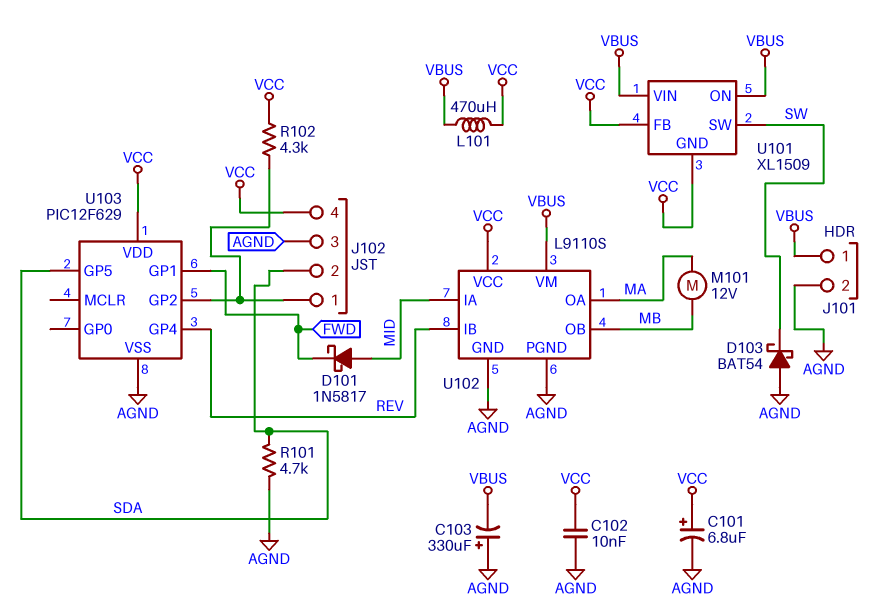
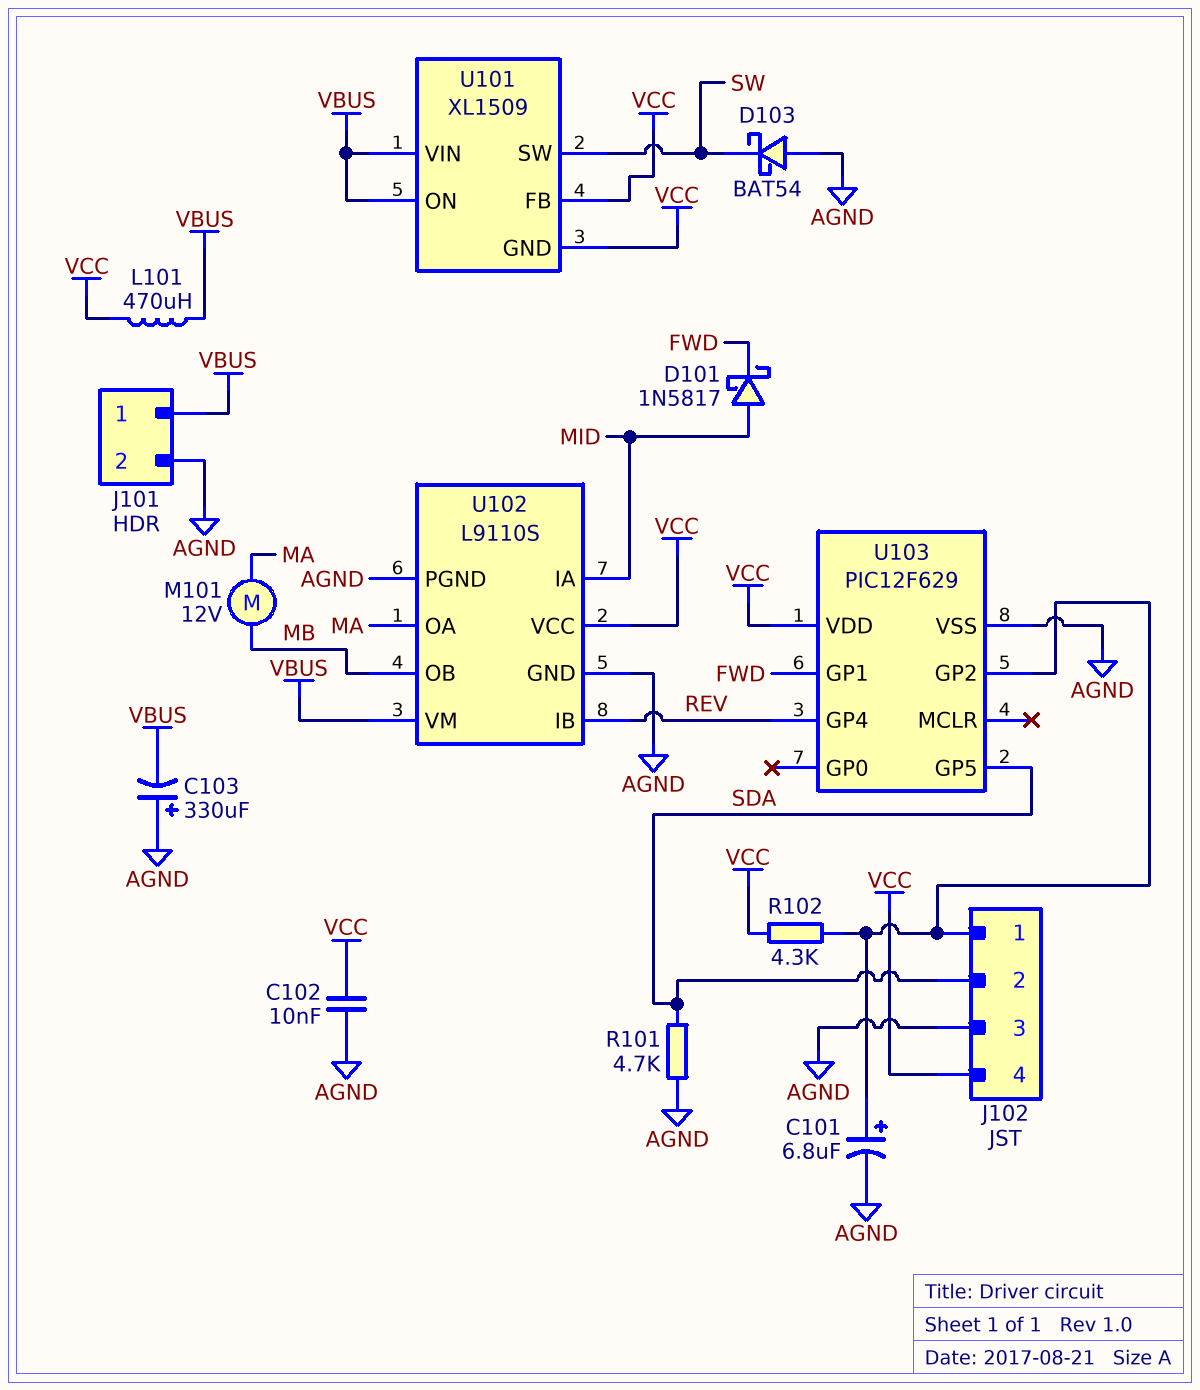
C101: 6.8uF (plus VCC, minus AGND) -> 6.8uF (plus J102/1, minus AGND)

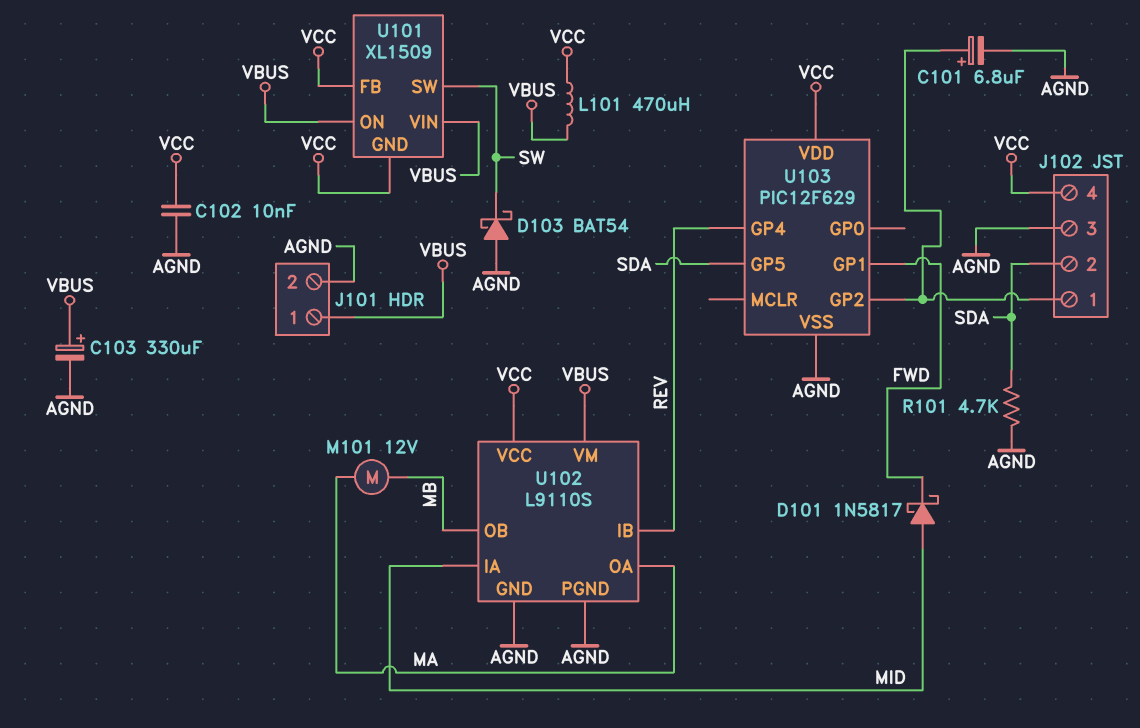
C103: 330uF (plus AGND, minus VBUS) -> 330uF (plus VBUS, minus AGND)
R102: 4.3k (J102/1, VCC) -> none

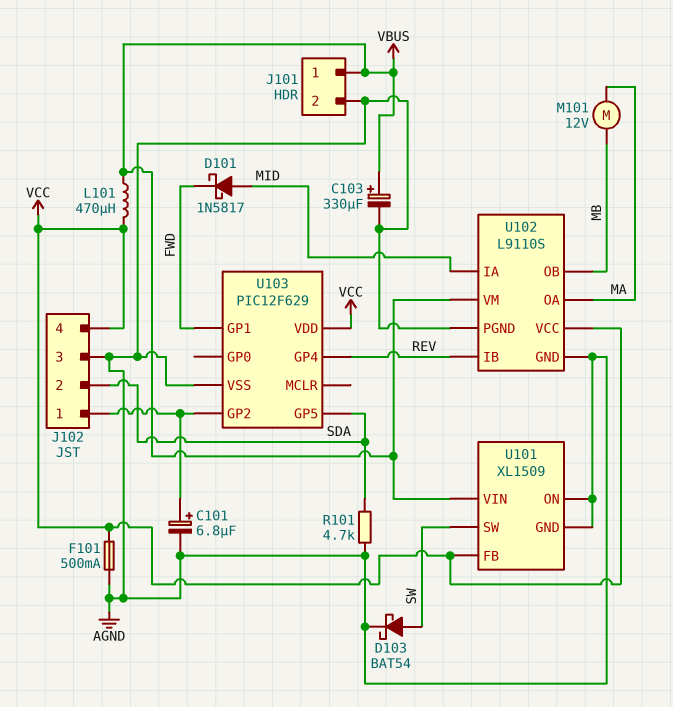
C102: 10nF (AGND, VCC) -> none
D103: schottky BAT54 (A AGND, K SW) -> schottky BAT54 (A SW, K AGND)
F101: none -> 500mA (AGND, VCC)
U101 pin GND: VCC -> AGND
U101 pin ON: VBUS -> AGND

